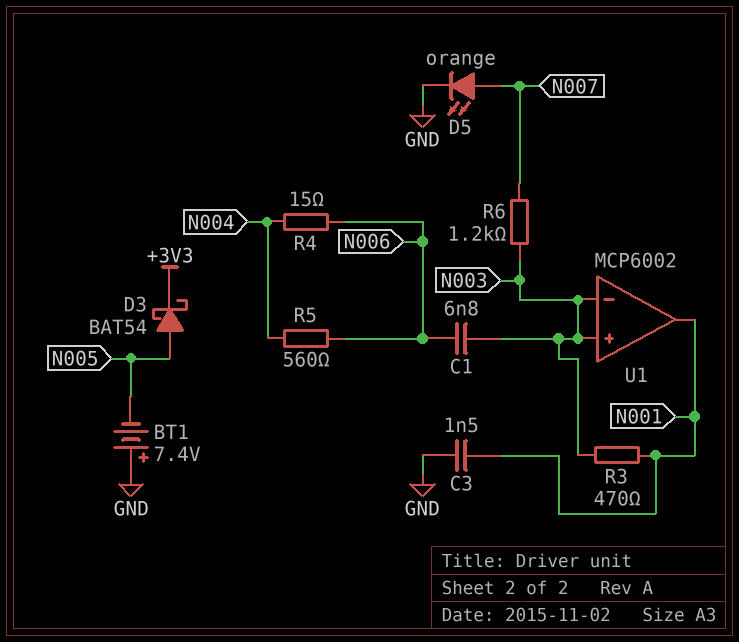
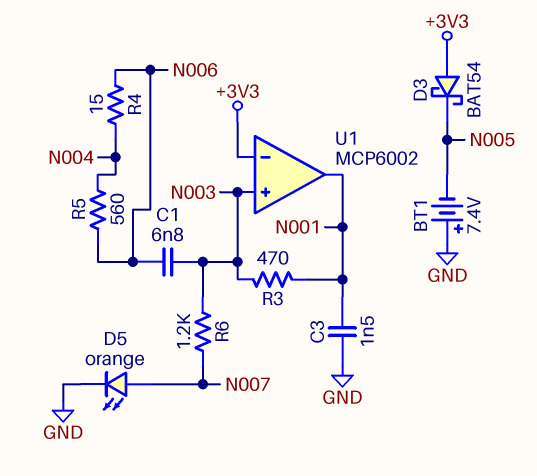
D3: schottky BAT54 (A N005, K +3V3) -> schottky BAT54 (A +3V3, K N005)
U1 pin in-: N003 -> +3V3

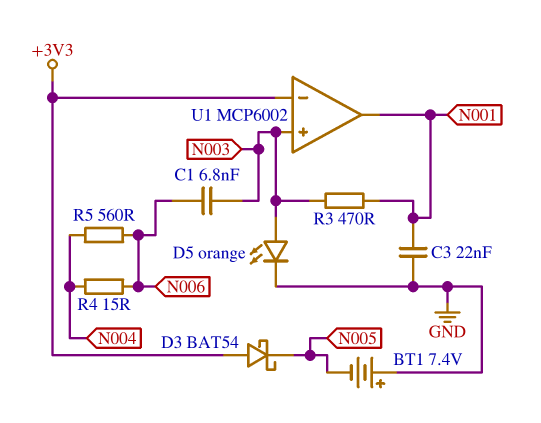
C3: 1.5nF (GND, N001) -> 22nF (GND, N001)
D5: LED orange (A N007, K GND) -> LED orange (A N003, K GND)
R6: 1.2k (N003, N007) -> none

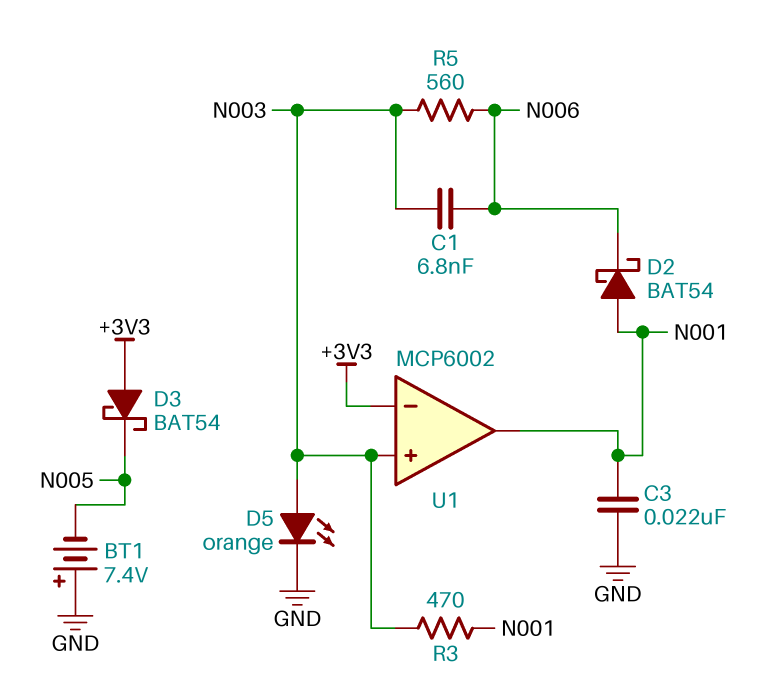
D2: none -> schottky BAT54 (A N001, K N006)
R4: 15 (N004, N006) -> none
R5: 560 (N004, N006) -> 560 (N003, N006)

